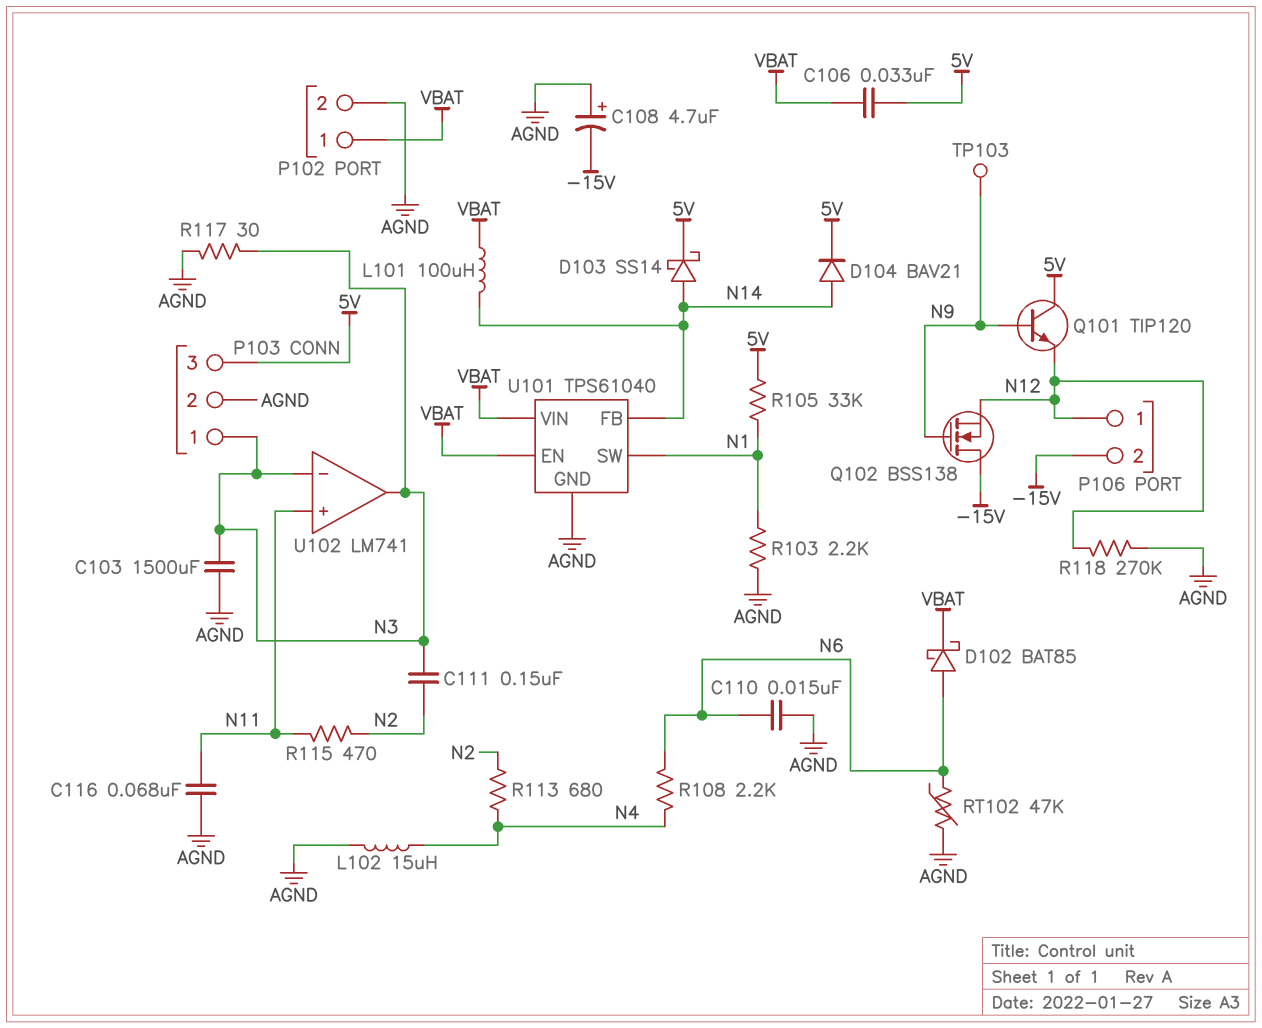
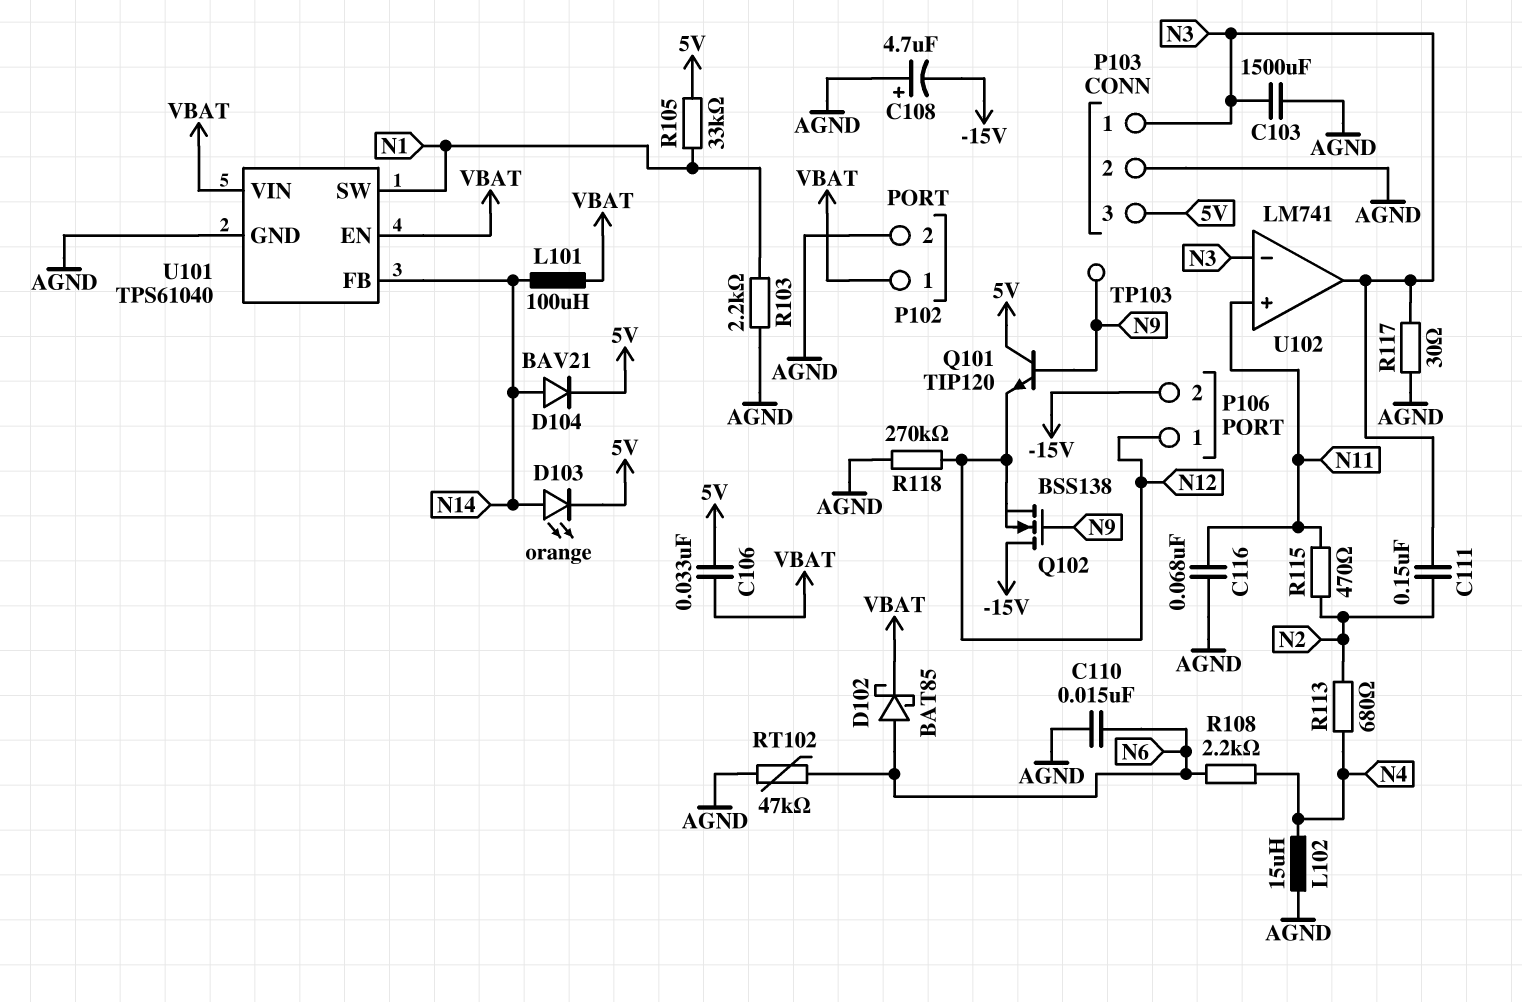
D103: schottky SS14 (A N14, K 5V) -> LED orange (A N14, K 5V)

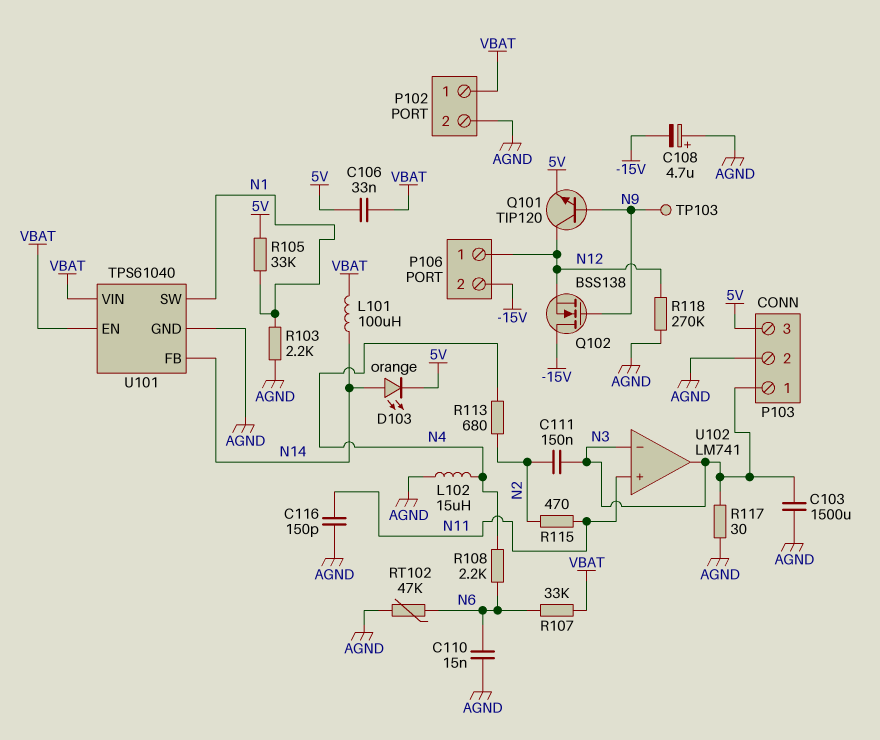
C116: 68nF (AGND, N11) -> 150pF (AGND, N11)
D102: schottky BAT85 (A N6, K VBAT) -> none
D104: diode BAV21 (A N14, K 5V) -> none
Q101: NPN TIP120 (B N9, C 5V, E N12) -> NPN TIP120 (B N9, C N12, E 5V)
R107: none -> 33k (N6, VBAT)

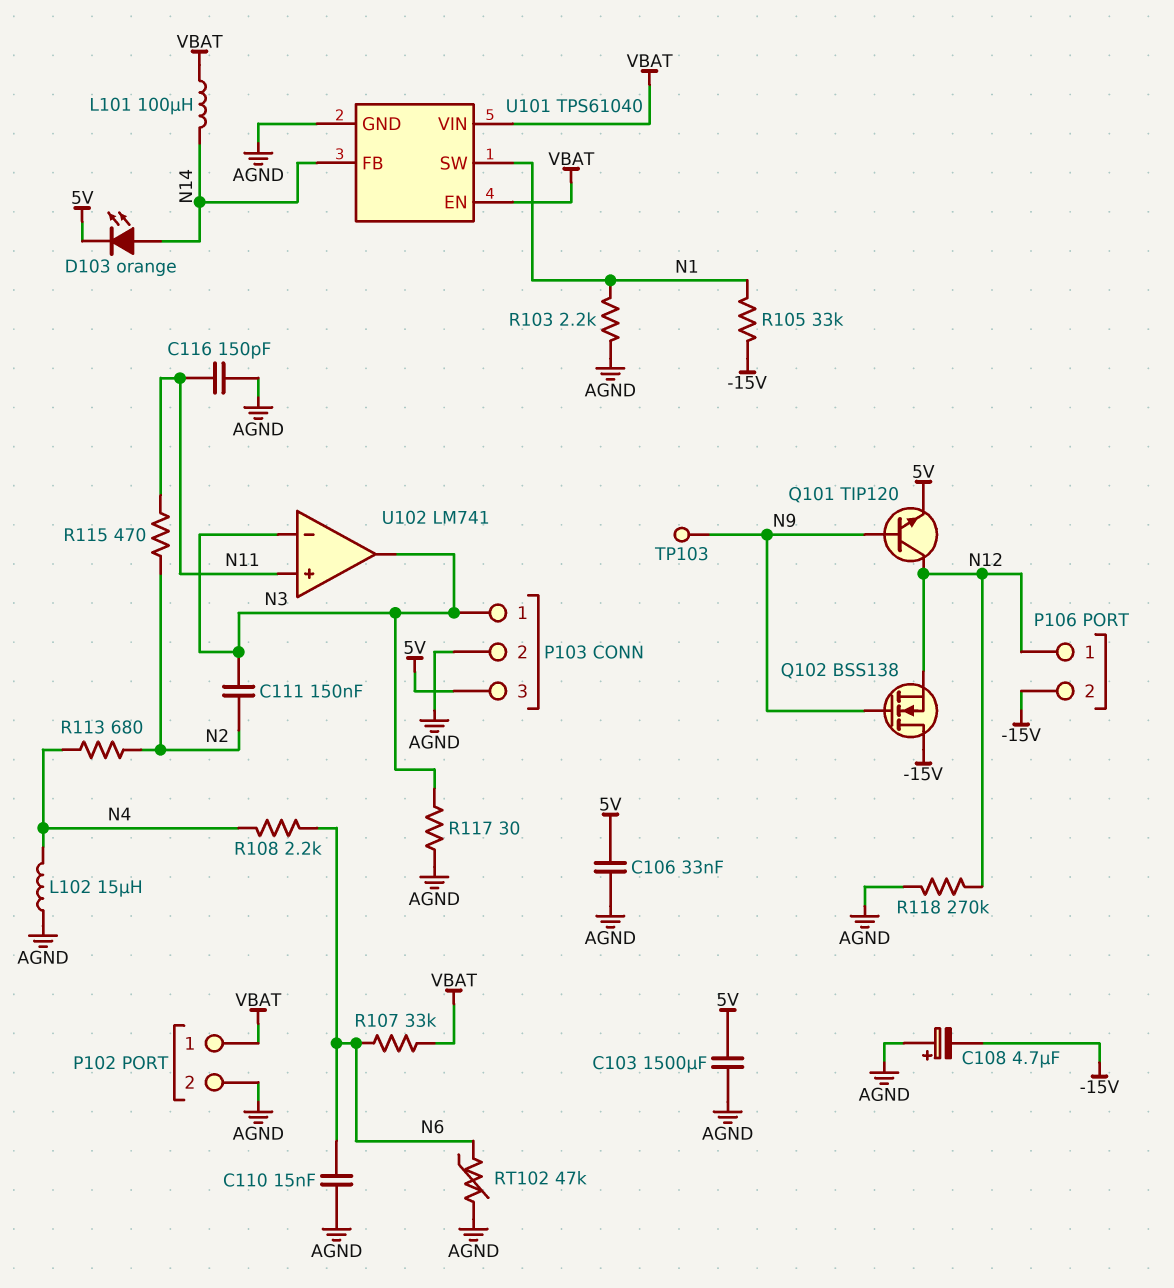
C103: 1500uF (AGND, N3) -> 1500uF (5V, AGND)
C106: 33nF (5V, VBAT) -> 33nF (5V, AGND)
R105: 33k (5V, N1) -> 33k (-15V, N1)

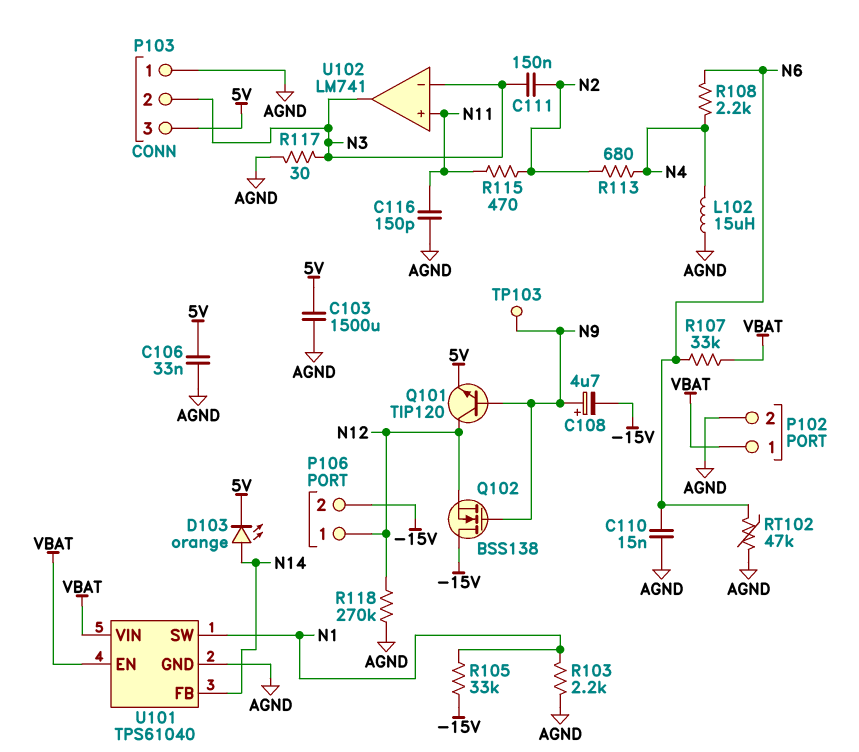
C108: 4.7uF (plus AGND, minus -15V) -> 4.7uF (plus N9, minus -15V)
L101: 100uH (N14, VBAT) -> none
P103 pin 1: N3 -> AGND
P103 pin 2: AGND -> N3

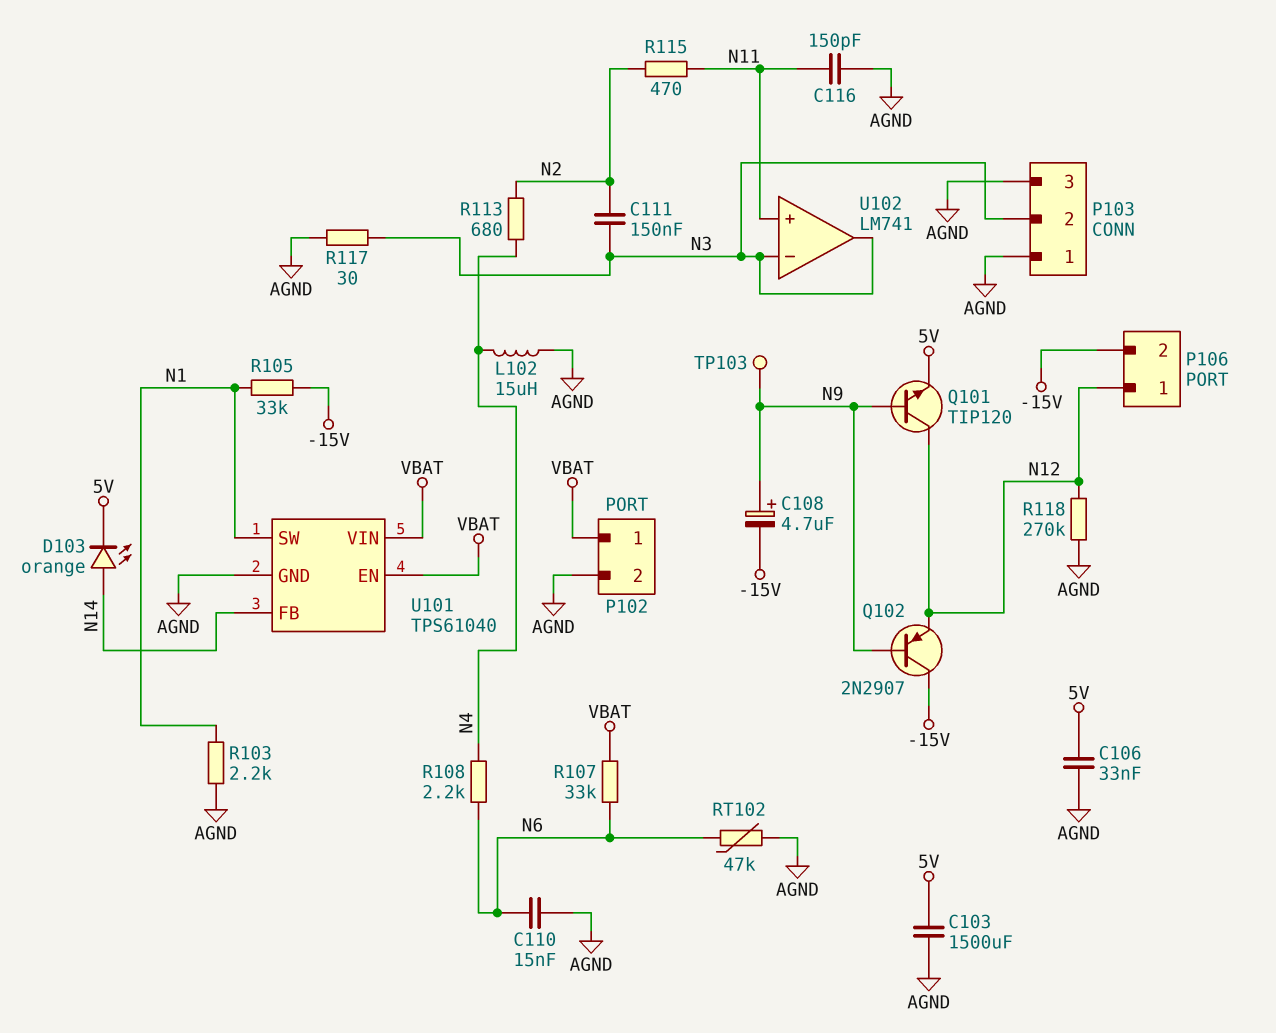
P103 pin 3: 5V -> AGND
Q102: NMOS BSS138 (G N9, D -15V, S N12) -> PNP 2N2907 (B N9, C -15V, E N12)

